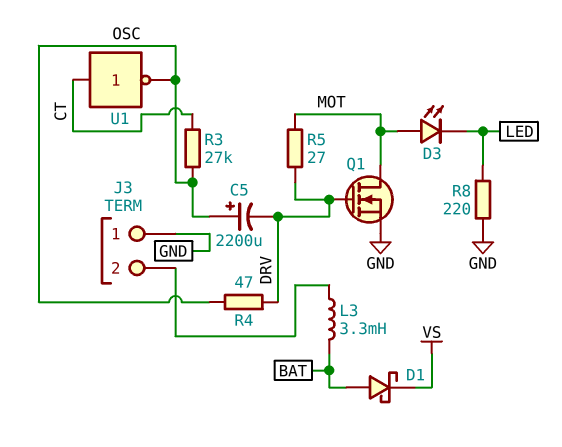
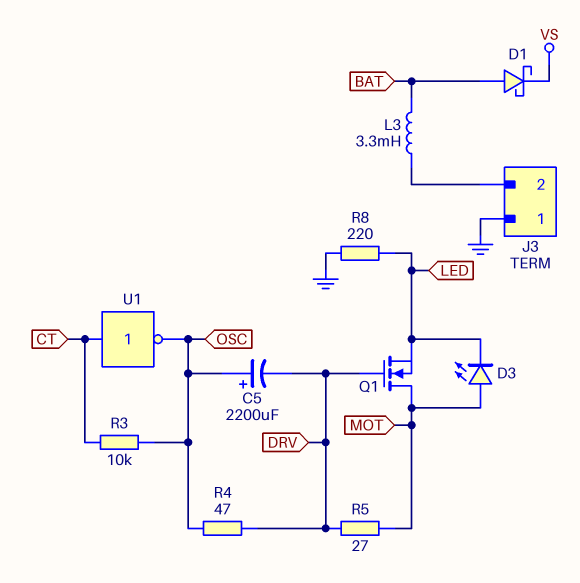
Q1: NMOS (G DRV, D MOT, S GND) -> NMOS (G DRV, D MOT, S LED)
R3: 27k (CT, OSC) -> 10k (CT, OSC)

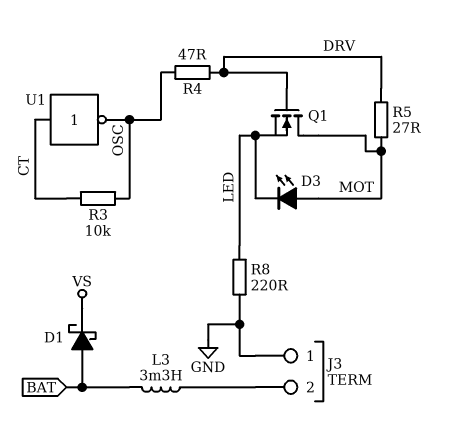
C5: 2200uF (plus OSC, minus DRV) -> none

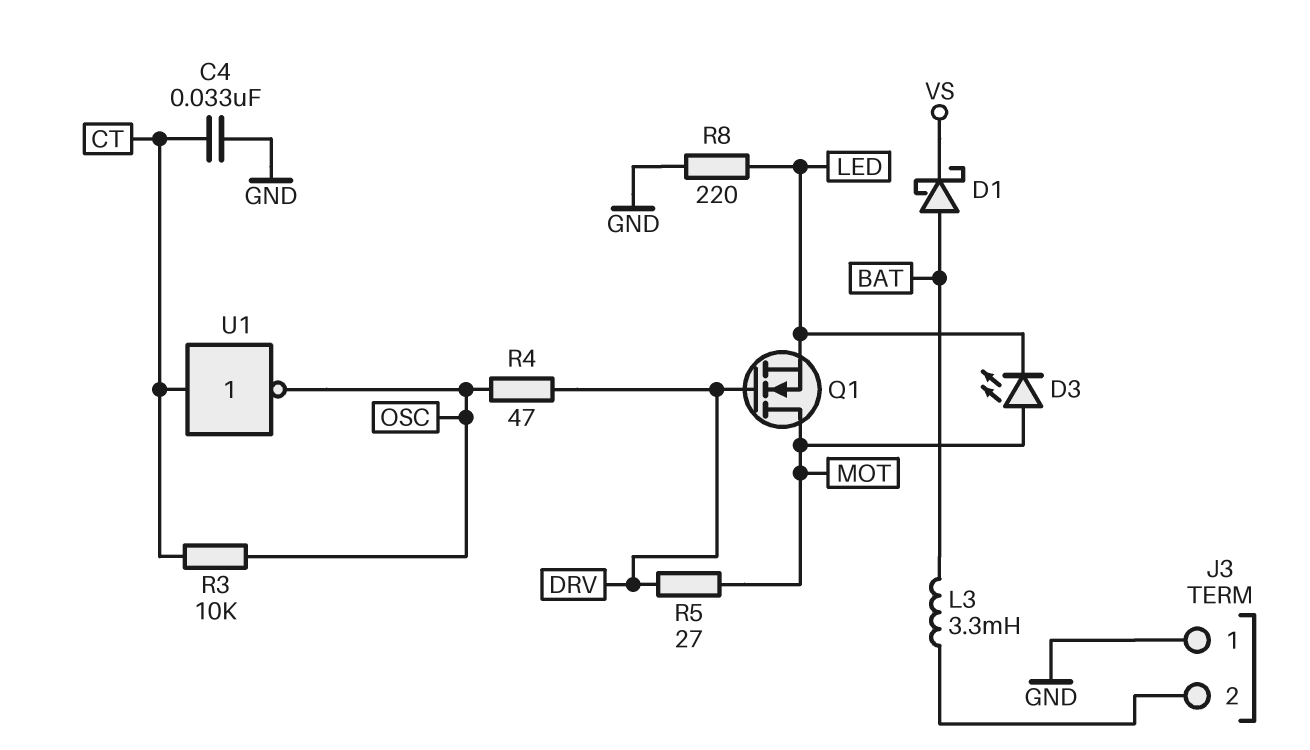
C4: none -> 33nF (CT, GND)

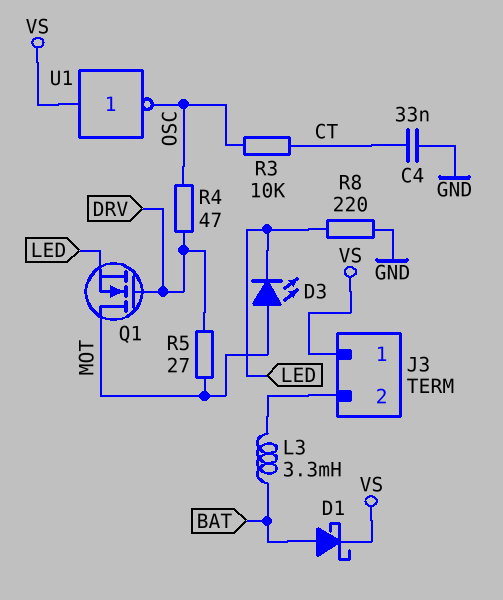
J3 pin 1: GND -> VS
U1: NOT (in CT, out OSC) -> NOT (in VS, out OSC)

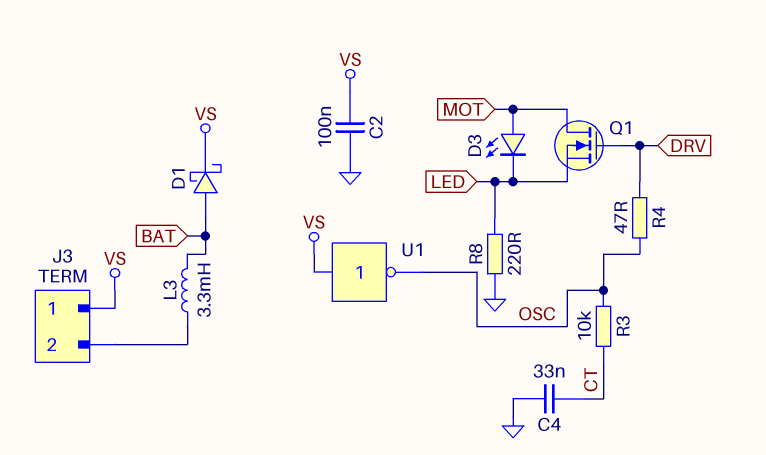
C2: none -> 100nF (GND, VS)
R5: 27 (DRV, MOT) -> none

